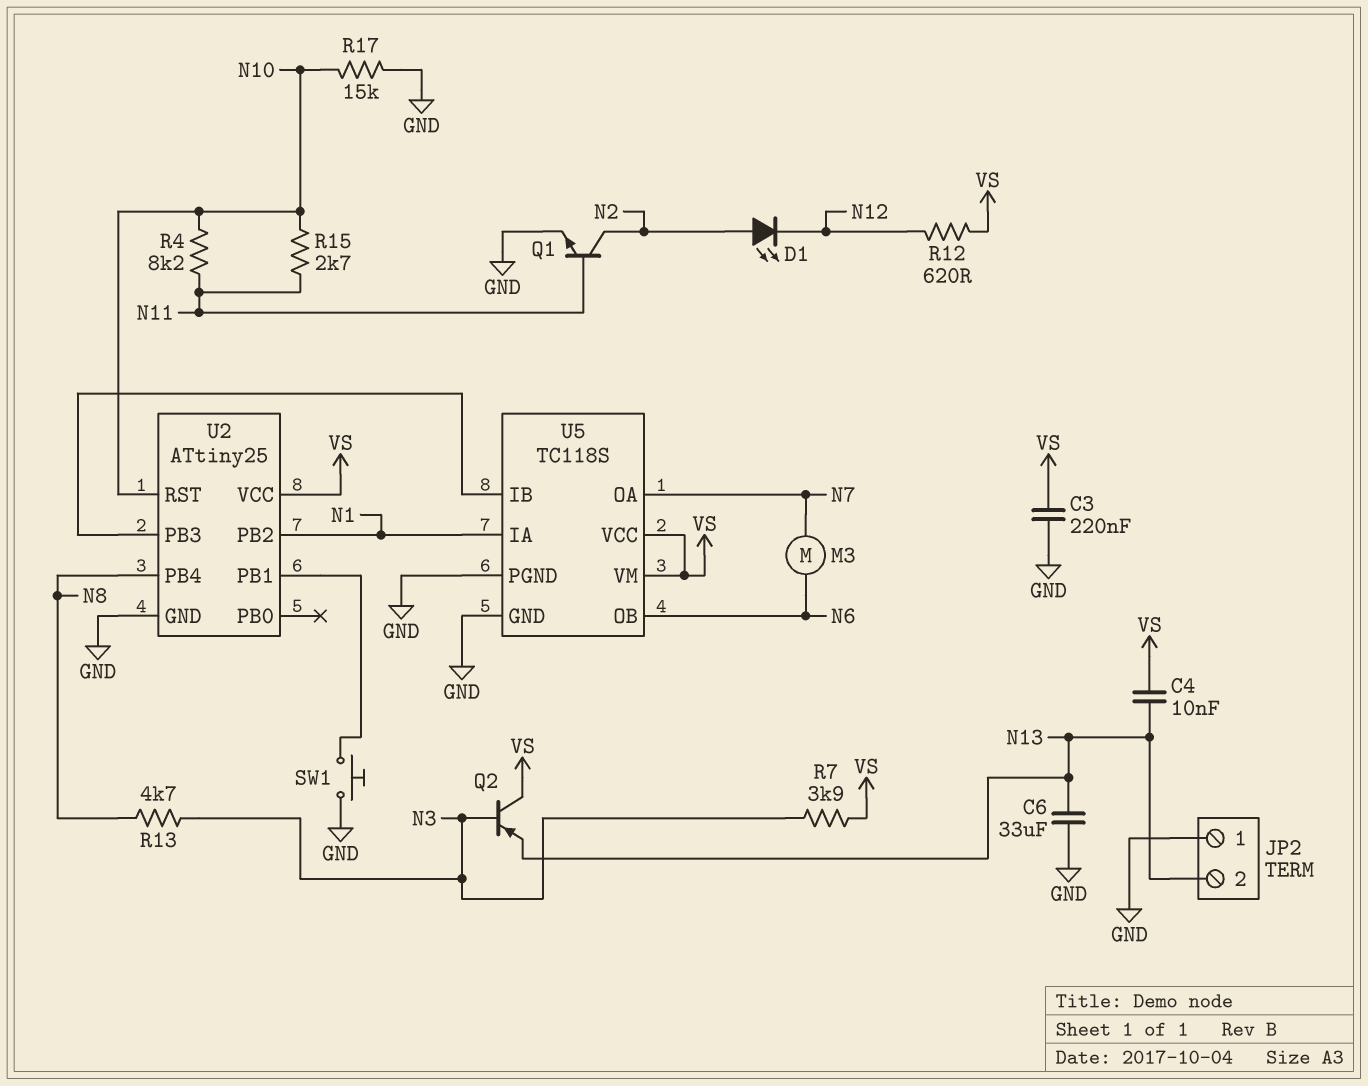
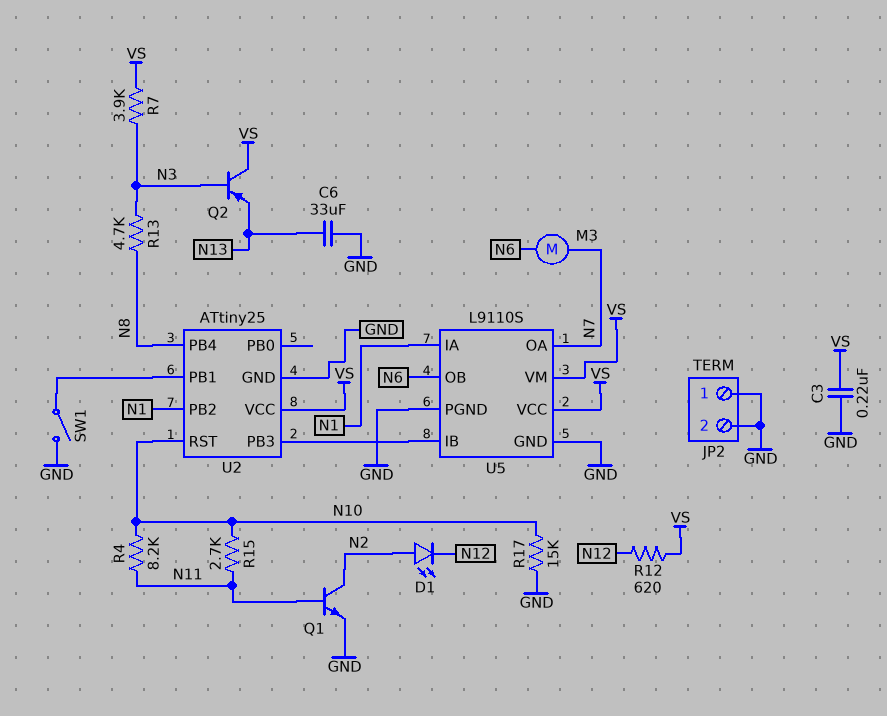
C4: 10nF (N13, VS) -> none
JP2 pin 2: N13 -> GND
SW1: button (GND, U2/PB1) -> switch (GND, U2/PB1)
U5: TC118S -> L9110S

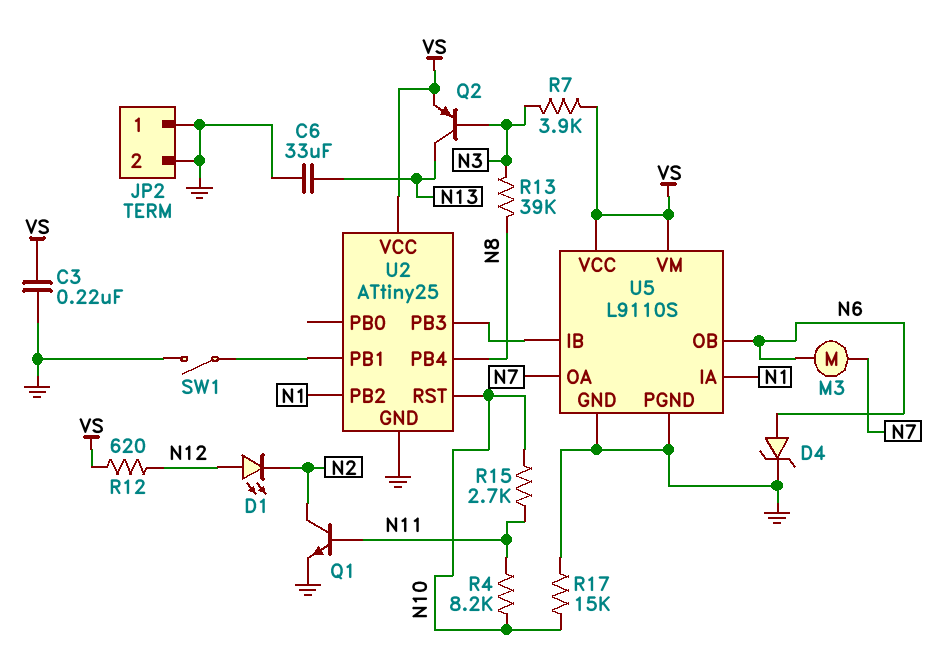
D1: LED (A N2, K N12) -> LED (A N12, K N2)
D4: none -> zener (A N6, K GND)
Q2: PNP (B N3, C VS, E N13) -> PNP (B N3, C N13, E VS)
R13: 4.7k (N3, N8) -> 39k (N3, N8)

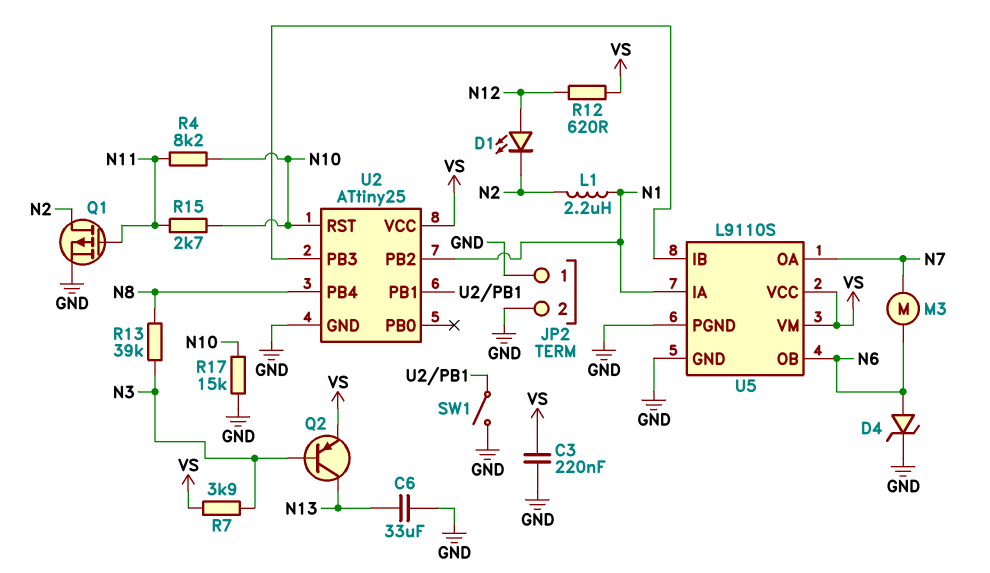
L1: none -> 2.2uH (N1, N2)
Q1: NPN (B N11, C N2, E GND) -> PMOS (G N11, D N2, S GND)

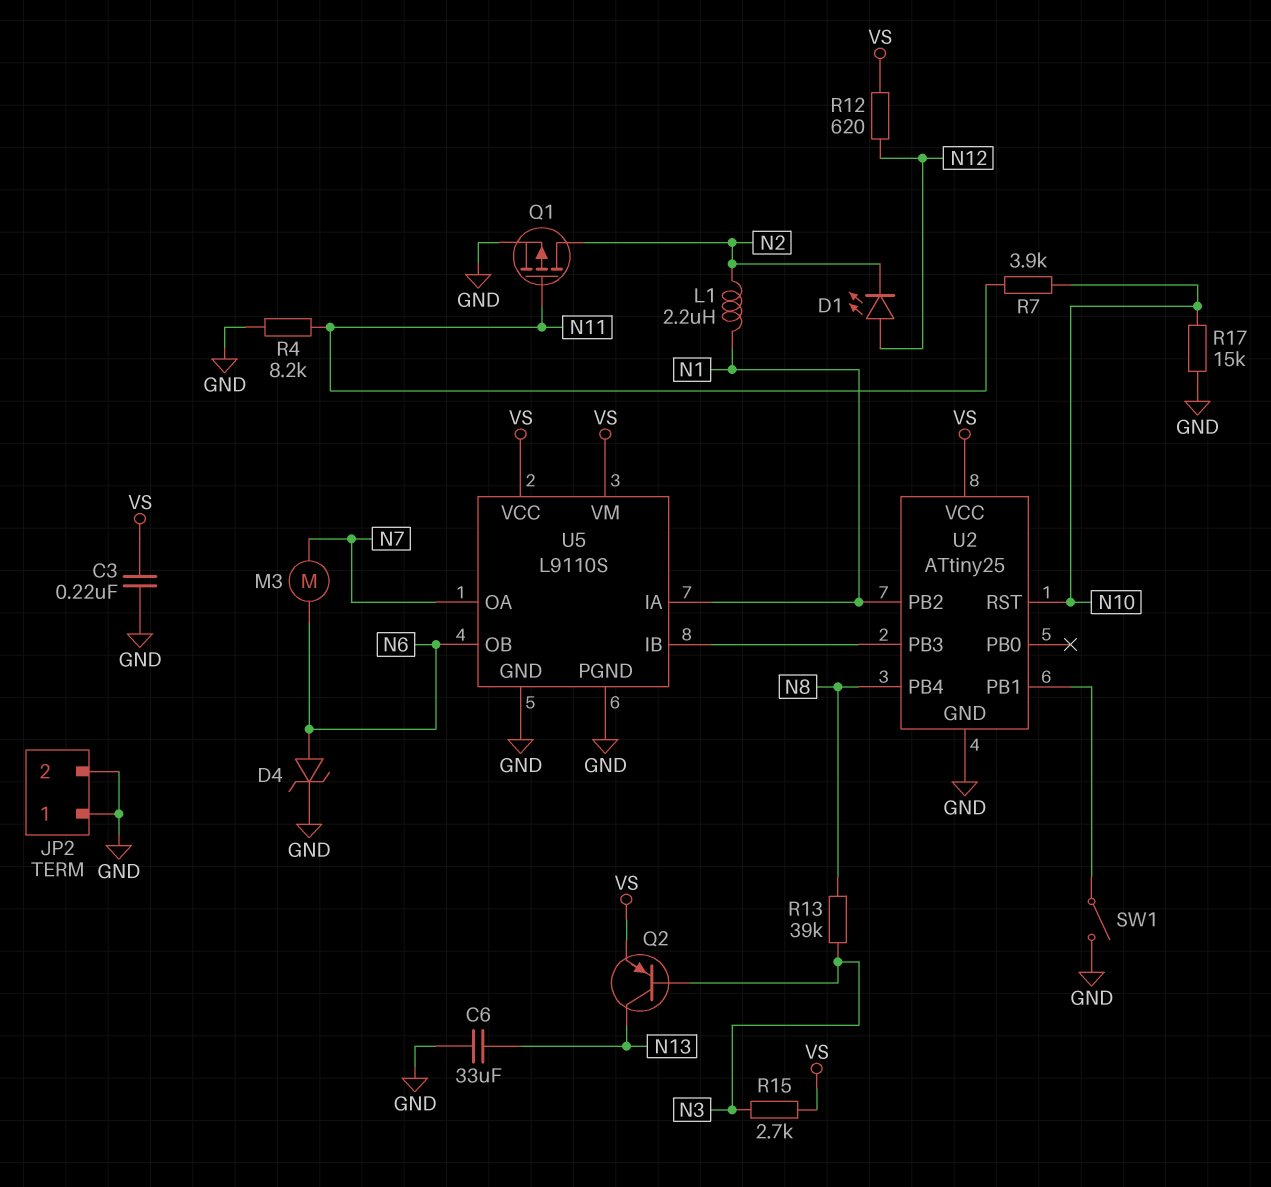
R4: 8.2k (N10, N11) -> 8.2k (GND, N11)
R7: 3.9k (N3, VS) -> 3.9k (N10, N11)
R15: 2.7k (N10, N11) -> 2.7k (N3, VS)

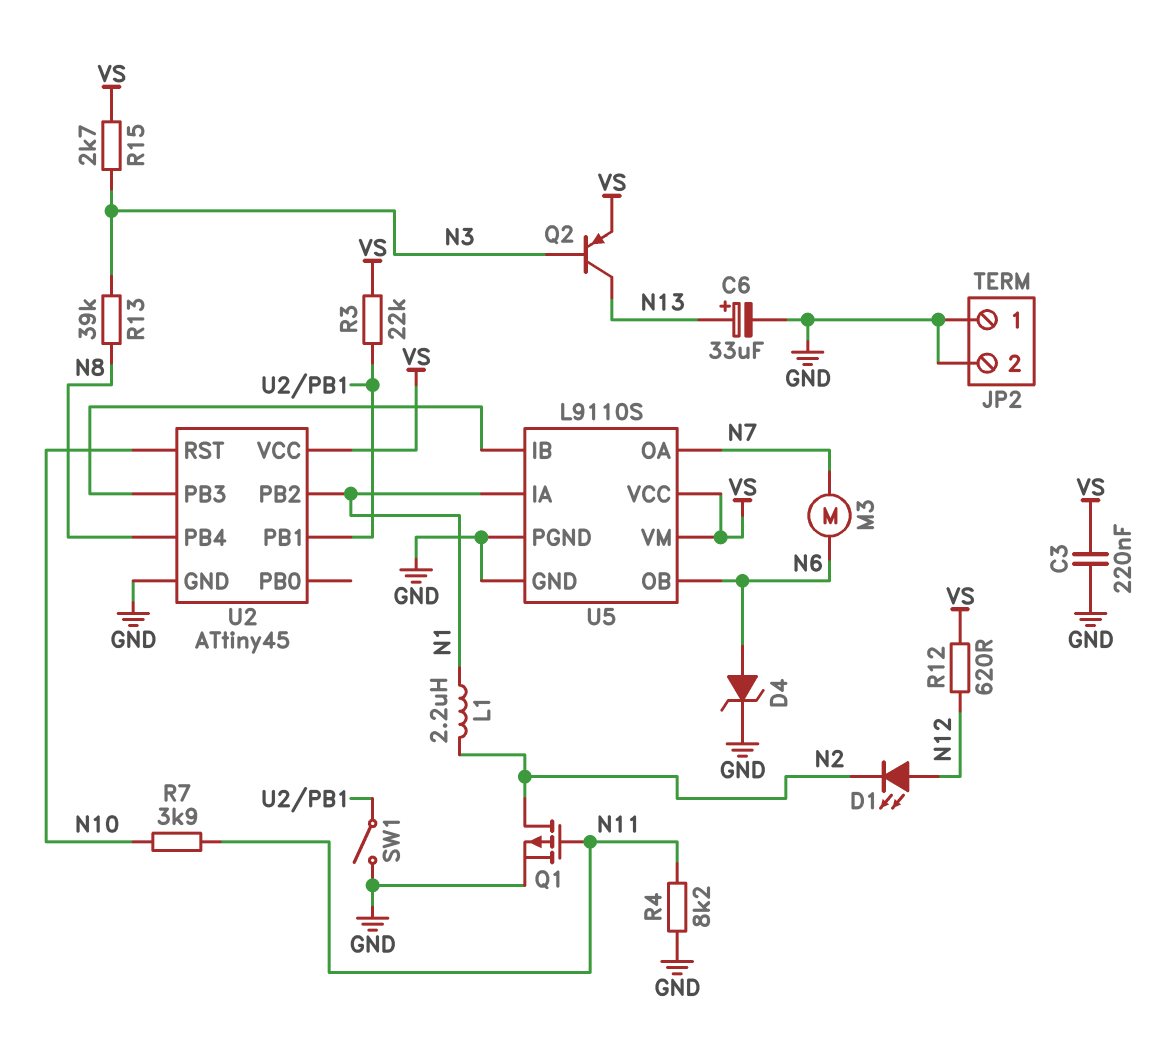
C6: 33uF (GND, N13) -> 33uF (plus N13, minus GND)
R3: none -> 22k (U2/PB1, VS)
R17: 15k (GND, N10) -> none
U2: ATtiny25 -> ATtiny45

